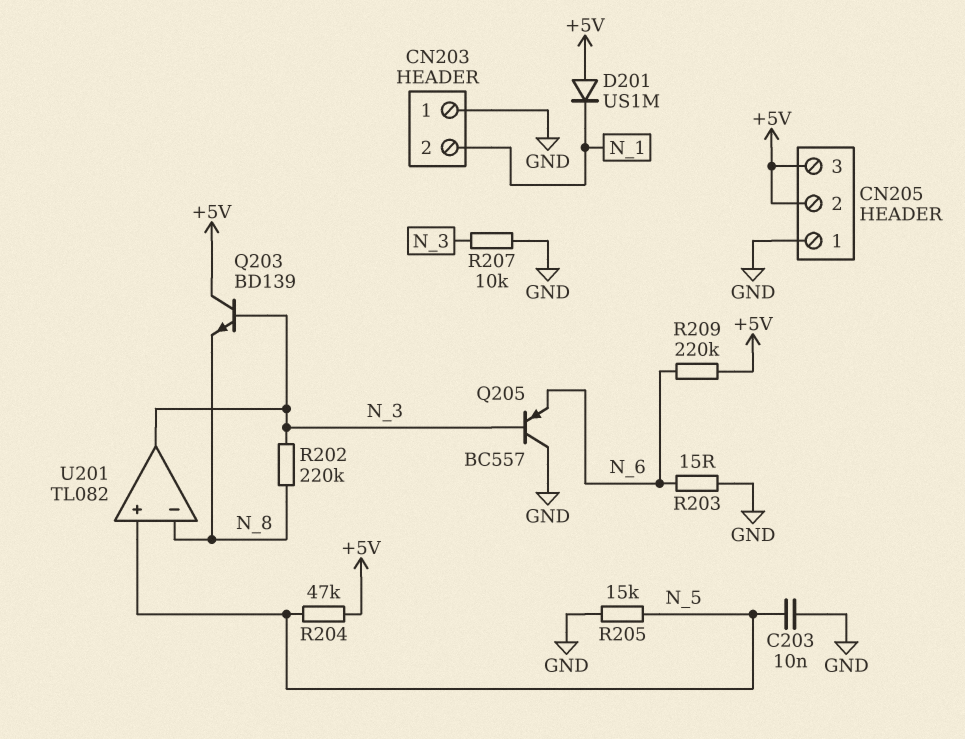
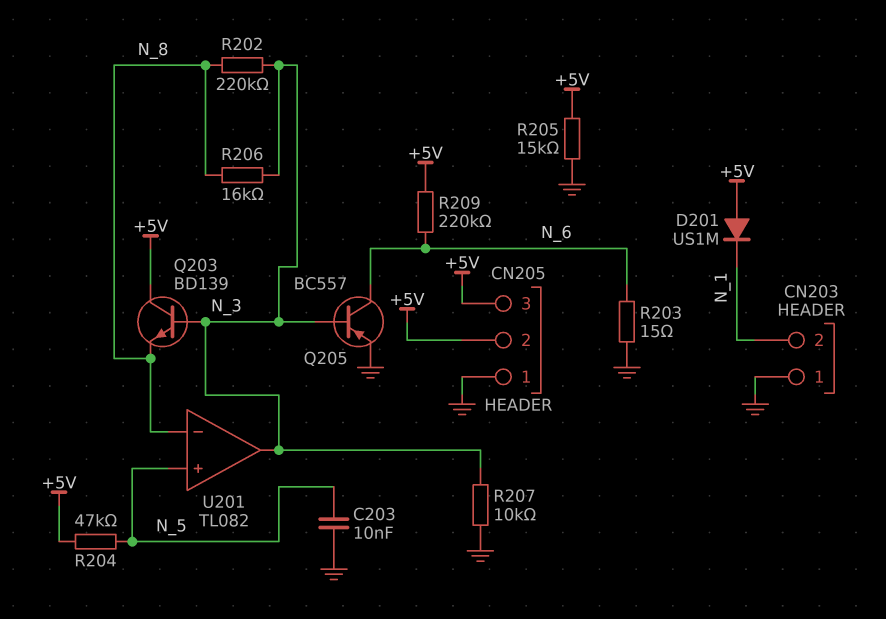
Q205: PNP BC557 (B N_3, C GND, E N_6) -> PNP BC557 (B N_3, C N_6, E GND)
R205: 15k (GND, N_5) -> 15k (+5V, GND)
R206: none -> 16k (N_3, N_8)

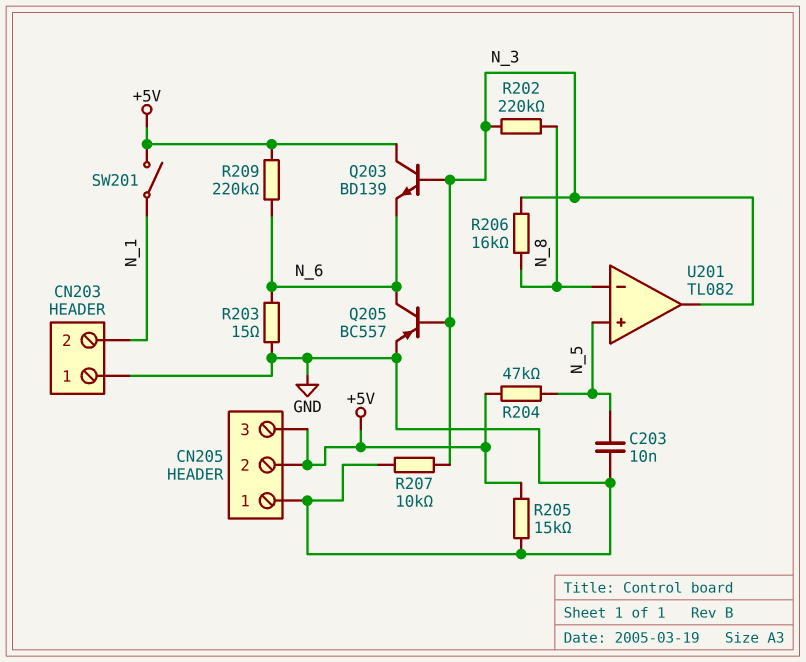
D201: diode US1M (A +5V, K N_1) -> none
Q203: NPN BD139 (B N_3, C +5V, E N_8) -> NPN BD139 (B N_3, C +5V, E N_6)
SW201: none -> switch (+5V, N_1)

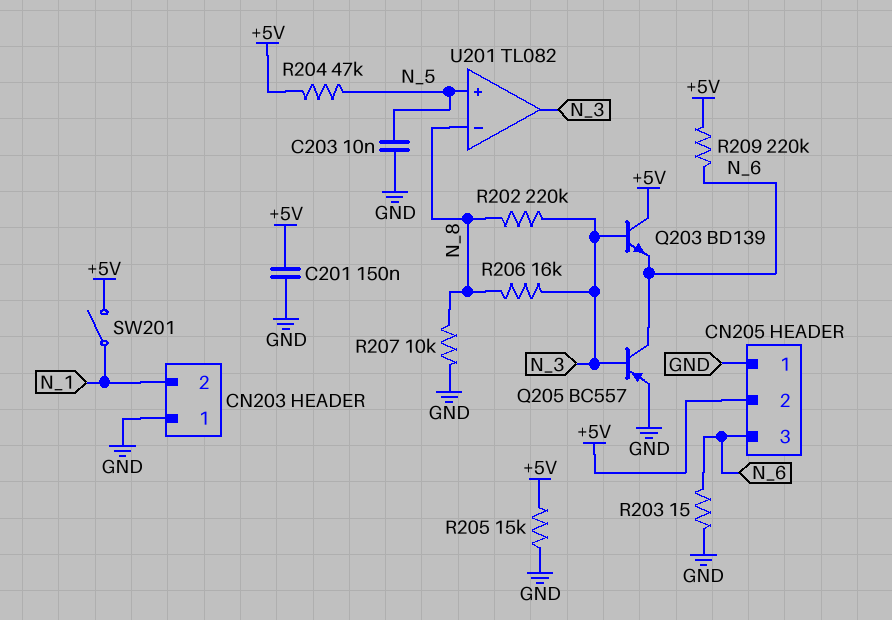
C201: none -> 150nF (+5V, GND)
CN205 pin 3: +5V -> N_6
R207: 10k (GND, N_3) -> 10k (GND, N_8)

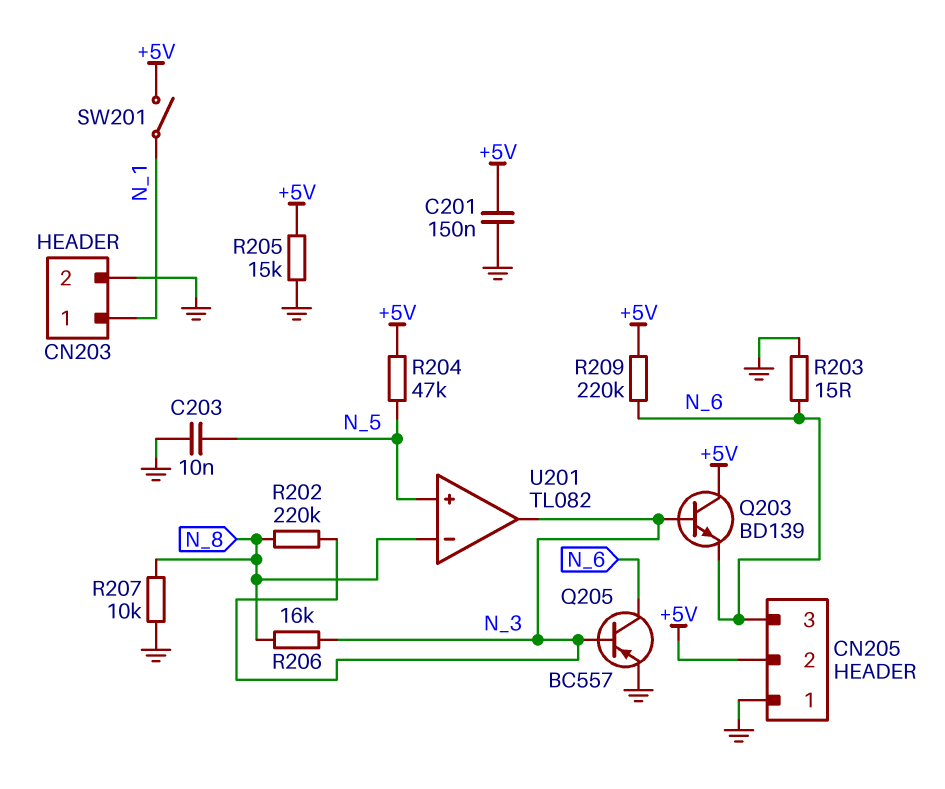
CN203 pin 1: GND -> N_1
CN203 pin 2: N_1 -> GND

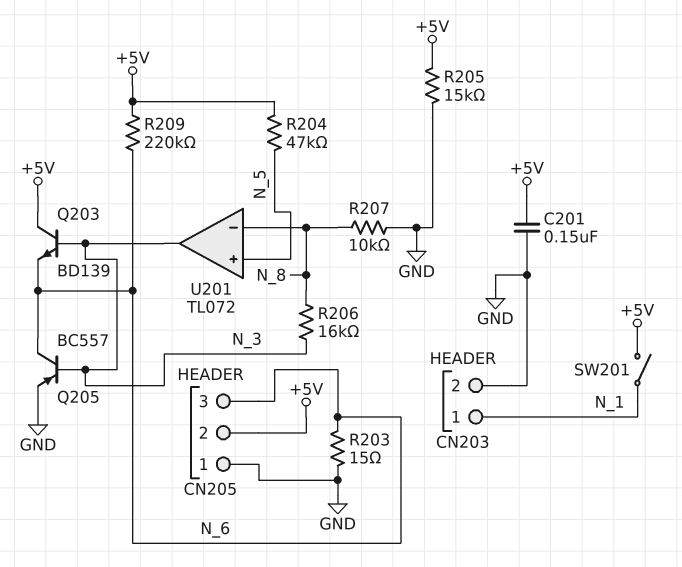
C203: 10nF (GND, N_5) -> none
R202: 220k (N_3, N_8) -> none
U201: TL082 -> TL072

